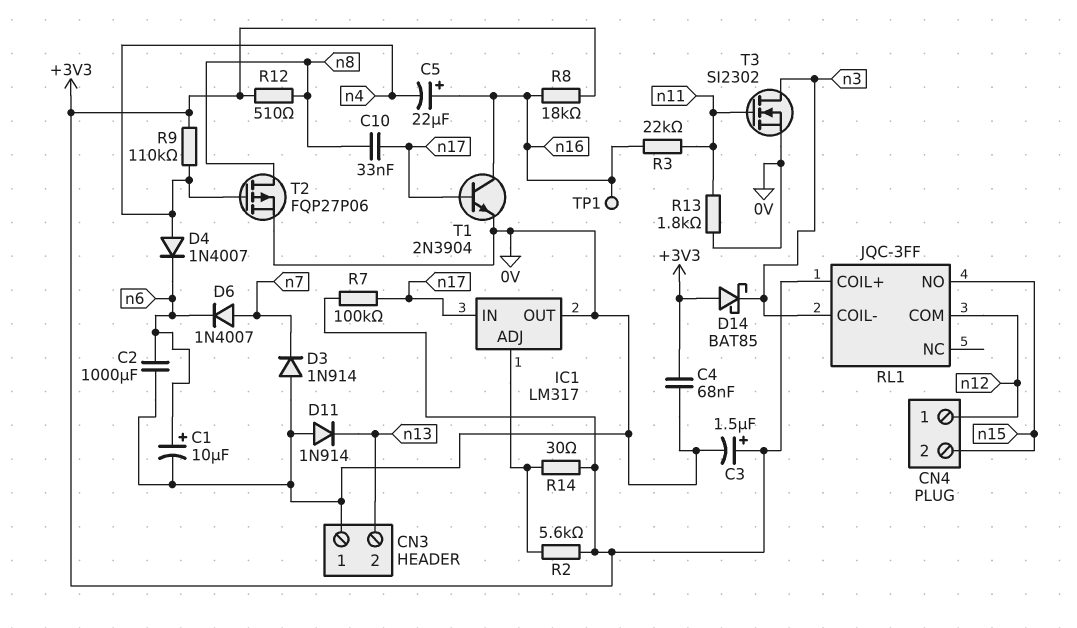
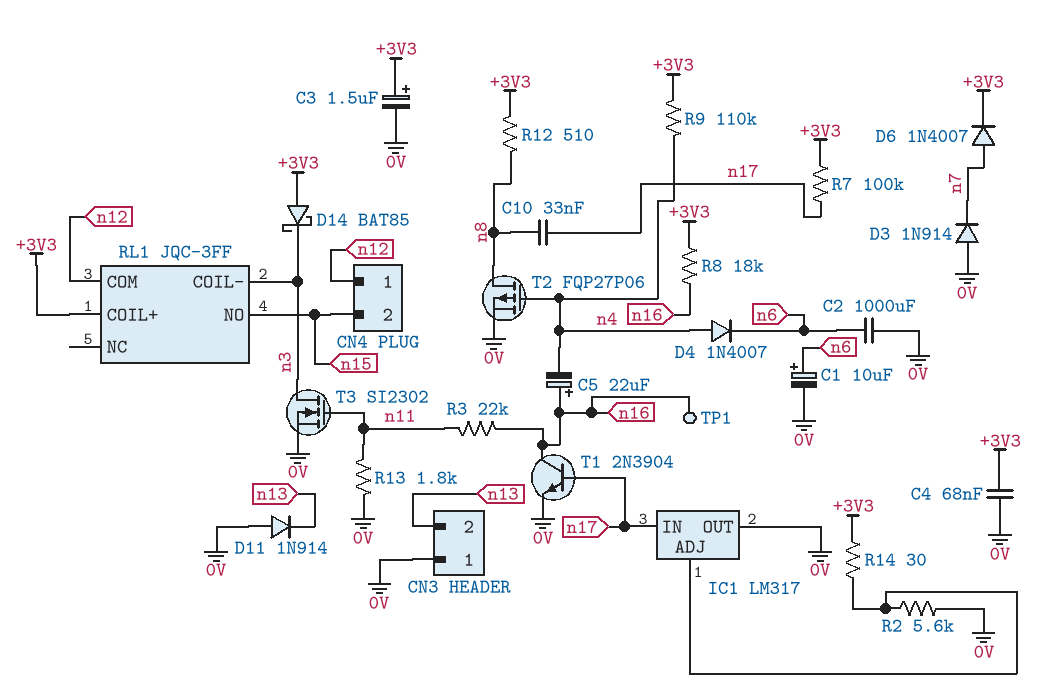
D6: diode 1N4007 (A n7, K n6) -> diode 1N4007 (A n7, K +3V3)
R2: 5.6k (+3V3, IC1/ADJ) -> 5.6k (0V, IC1/ADJ)

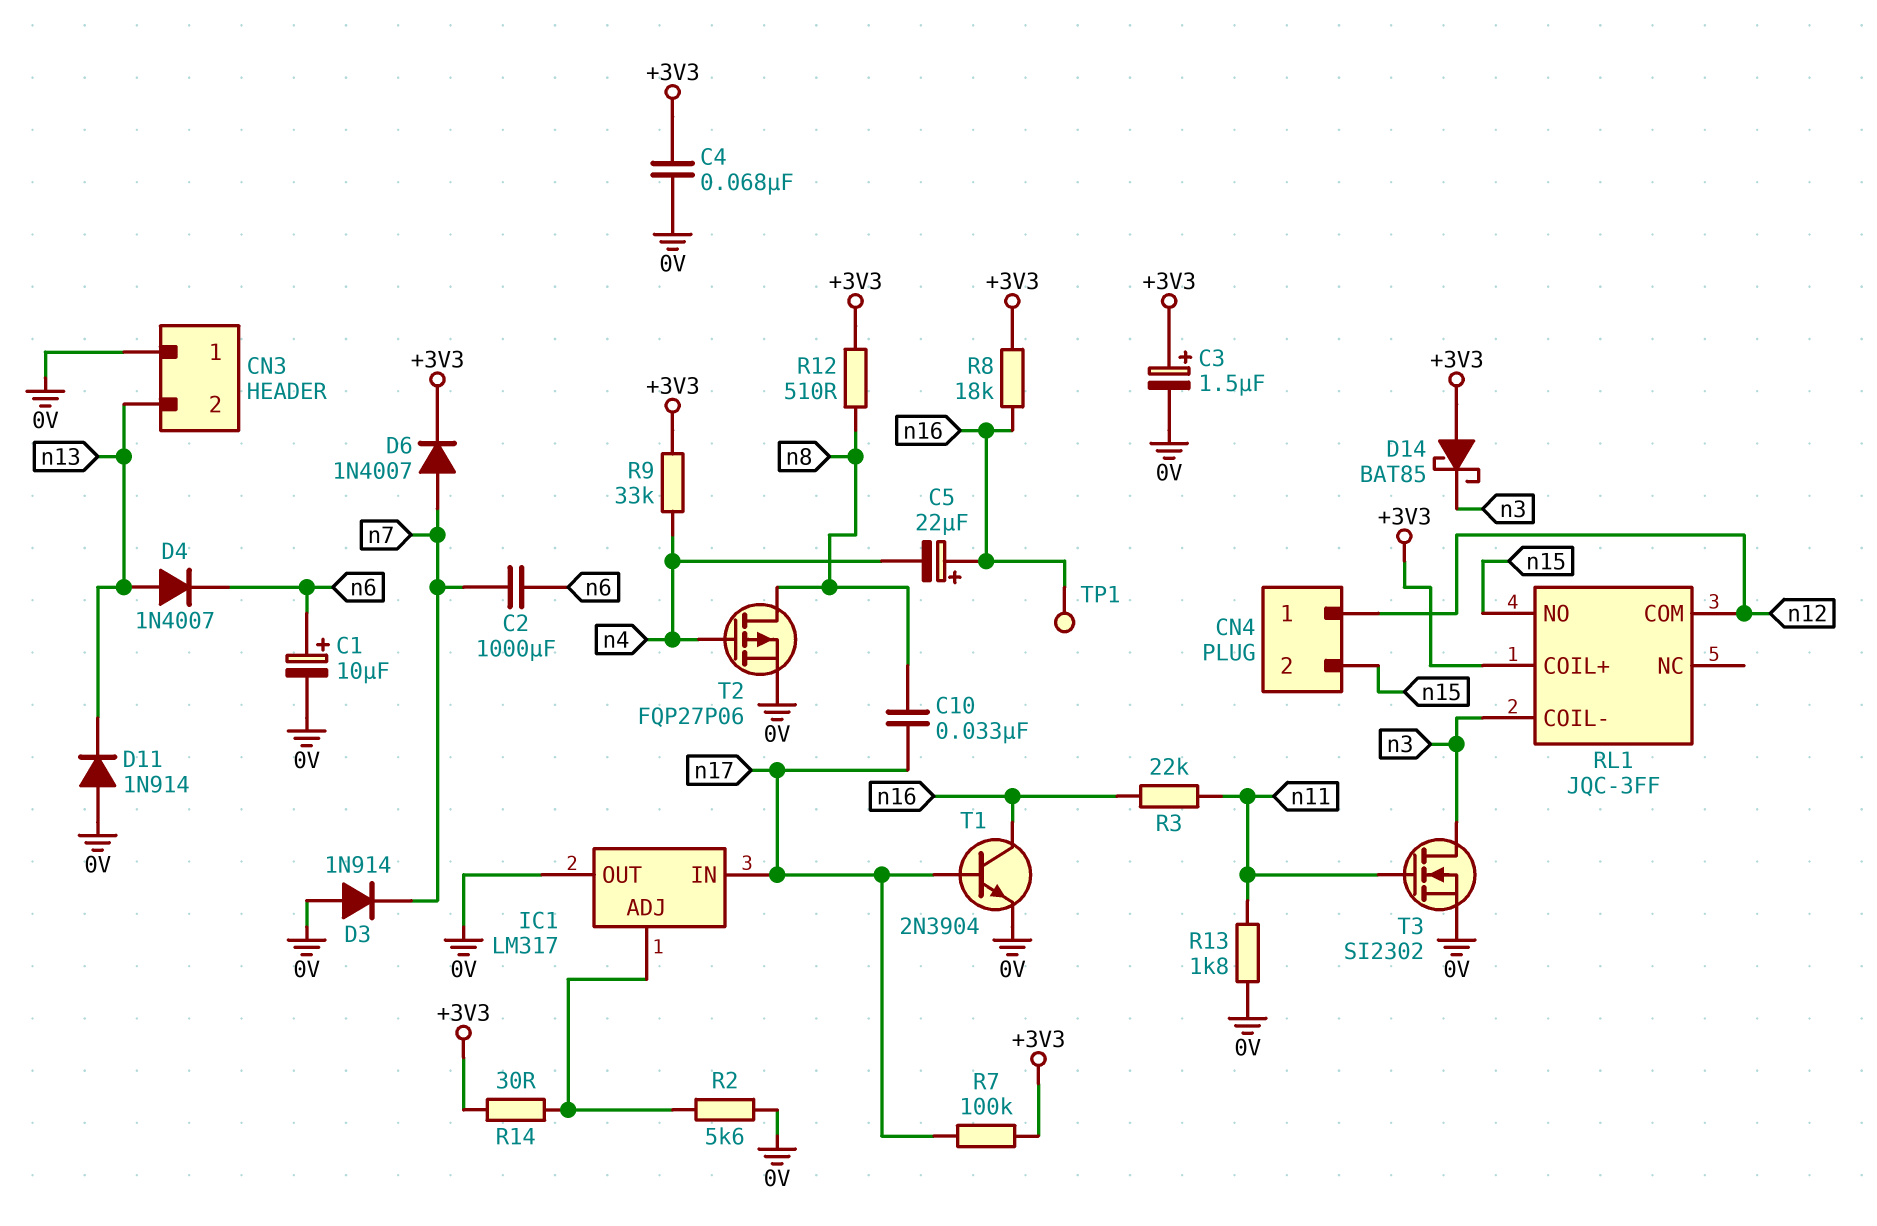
C2: 1000uF (0V, n6) -> 1000uF (n6, n7)
D4: diode 1N4007 (A n4, K n6) -> diode 1N4007 (A n13, K n6)
R9: 110k (+3V3, n4) -> 33k (+3V3, n4)

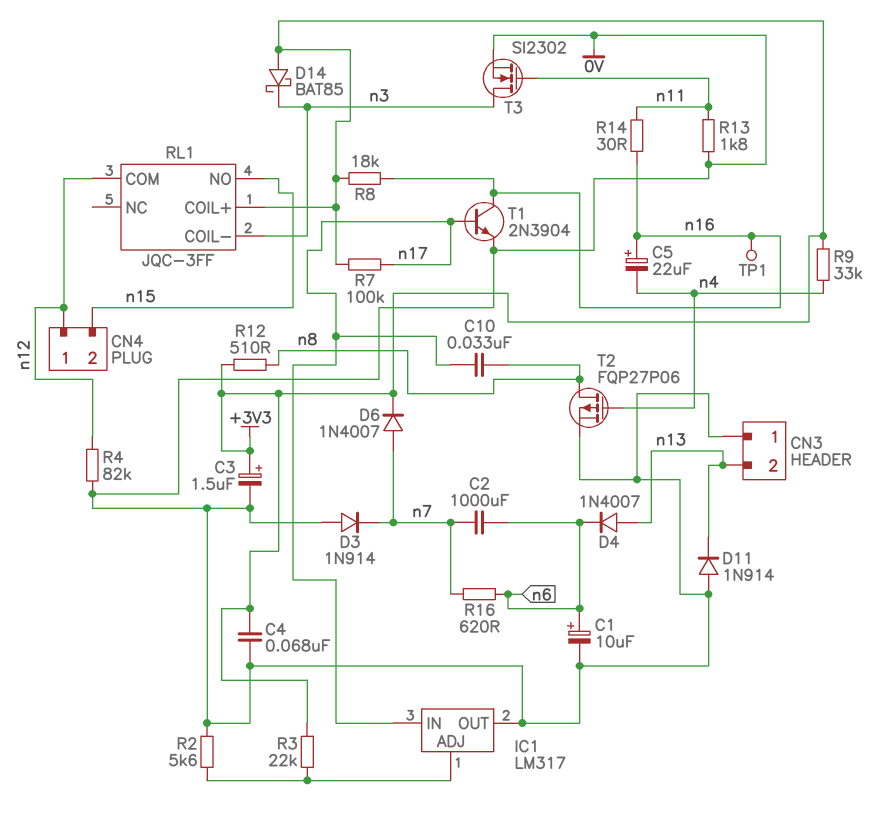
R3: 22k (n11, n16) -> 22k (+3V3, IC1/ADJ)
R4: none -> 82k (0V, n12)
R14: 30 (+3V3, IC1/ADJ) -> 30 (n11, n16)
R16: none -> 620 (n6, n7)

